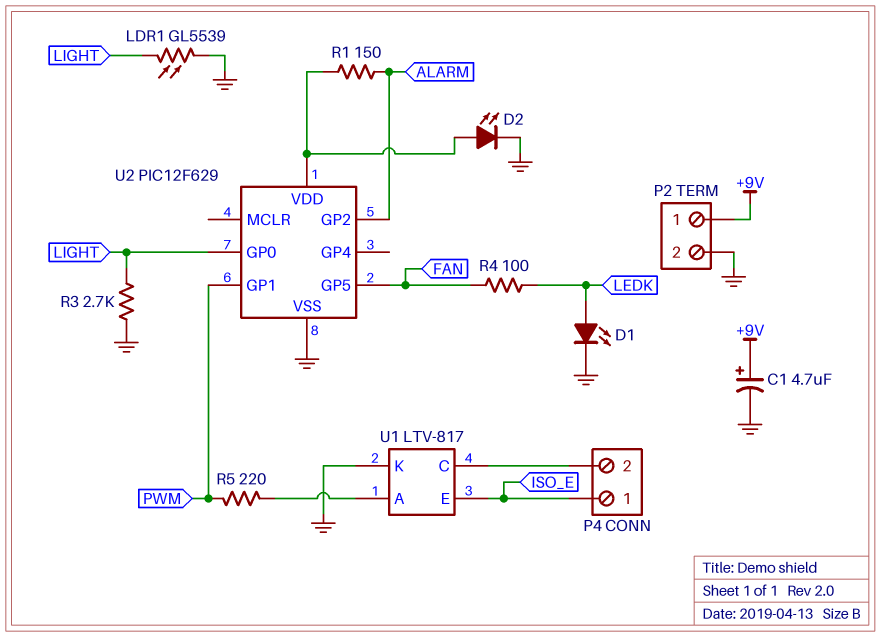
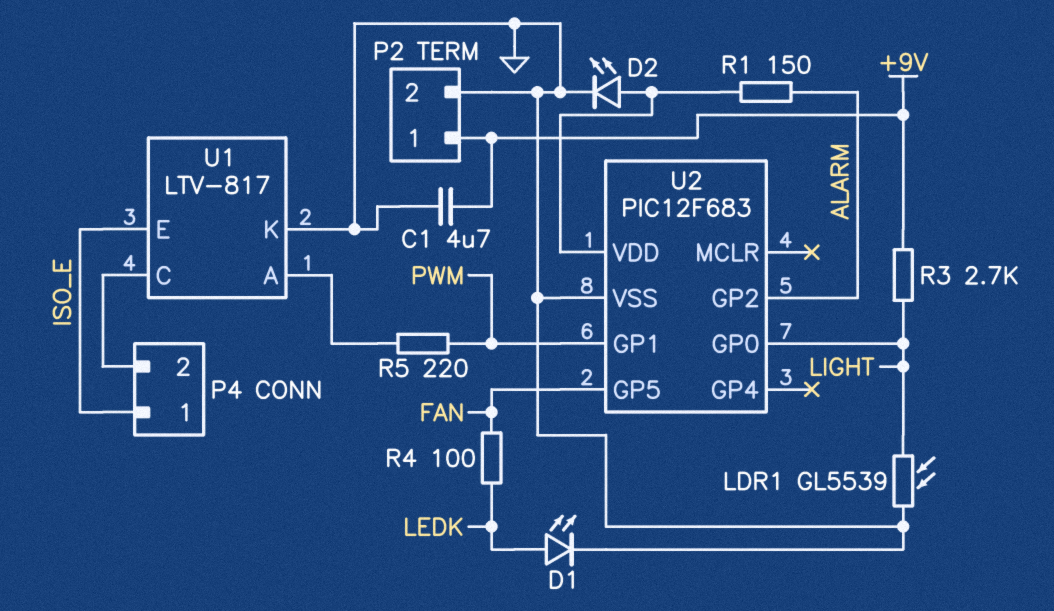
C1: 4.7uF (plus +9V, minus GND) -> 4.7uF (+9V, GND)
R3: 2.7k (GND, LIGHT) -> 2.7k (+9V, LIGHT)
U2: PIC12F629 -> PIC12F683

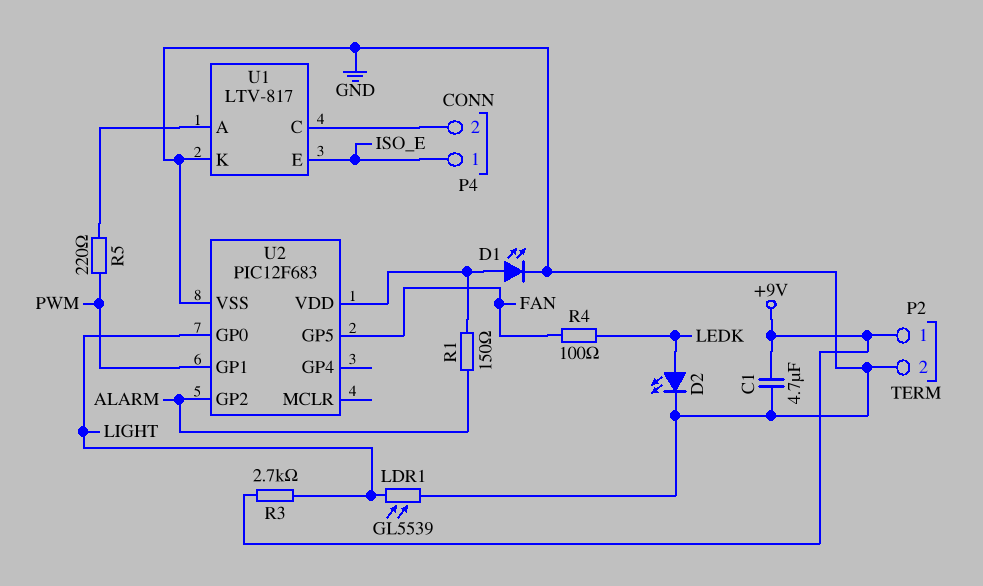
D1: LED (A LEDK, K GND) -> LED (A U2/VDD, K GND)
D2: LED (A U2/VDD, K GND) -> LED (A LEDK, K GND)

